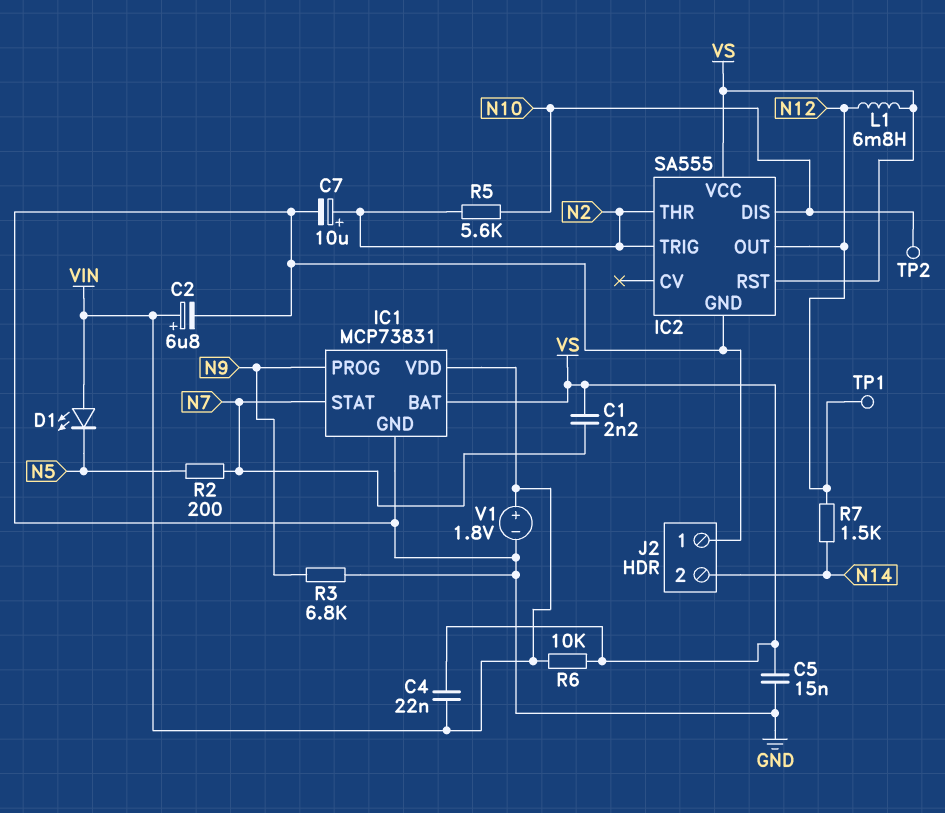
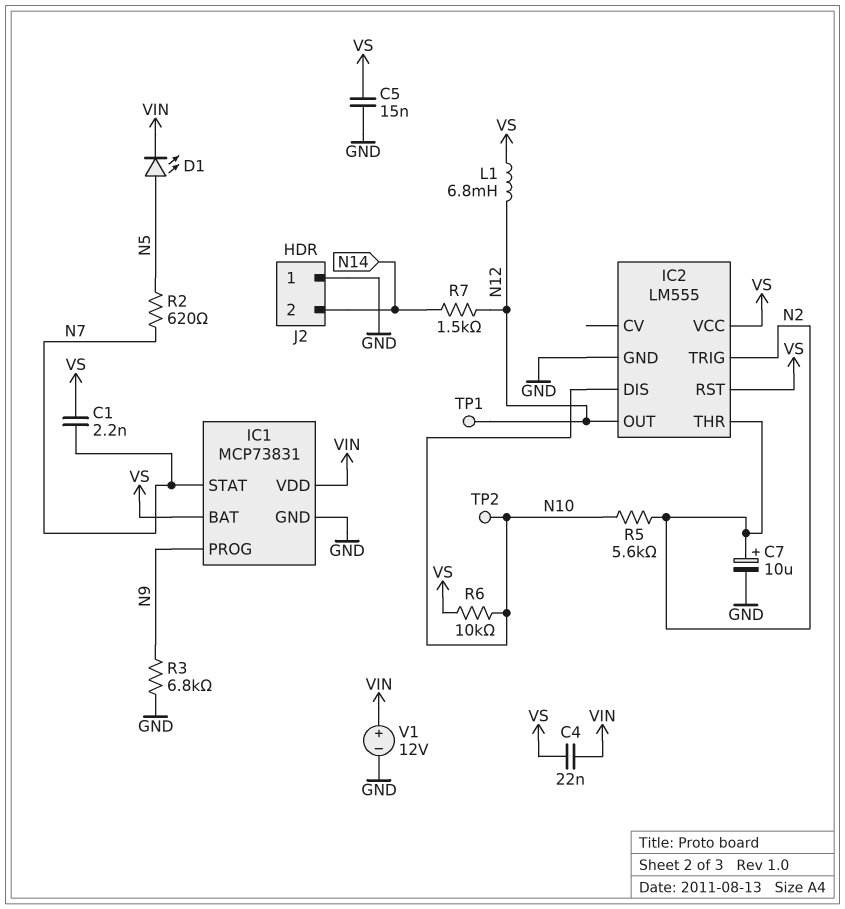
C2: 6.8uF (plus VIN, minus GND) -> none
D1: LED (A VIN, K N5) -> LED (A N5, K VIN)
IC2: SA555 -> LM555
R2: 200 (N5, N7) -> 620 (N5, N7)
R6: 10k (VIN, VS) -> 10k (N10, VS)
V1: 1.8V (plus VIN, minus GND) -> 12V (plus VIN, minus GND)

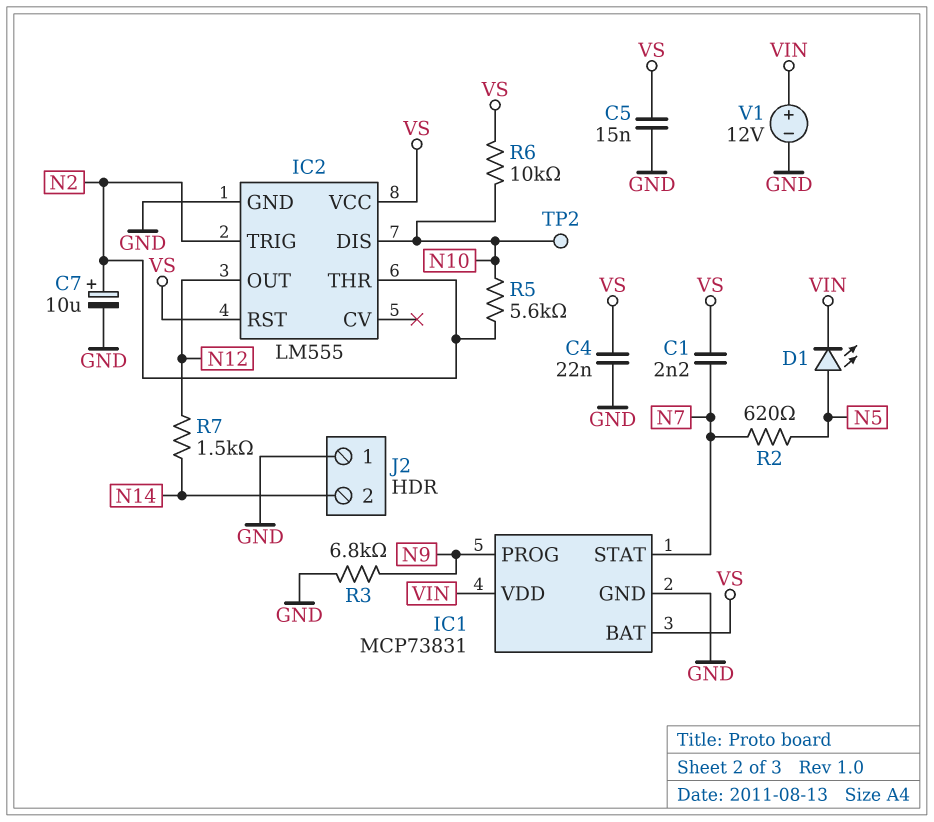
C4: 22nF (VIN, VS) -> 22nF (GND, VS)
L1: 6.8mH (N12, VS) -> none
TP1: test point (N12) -> none

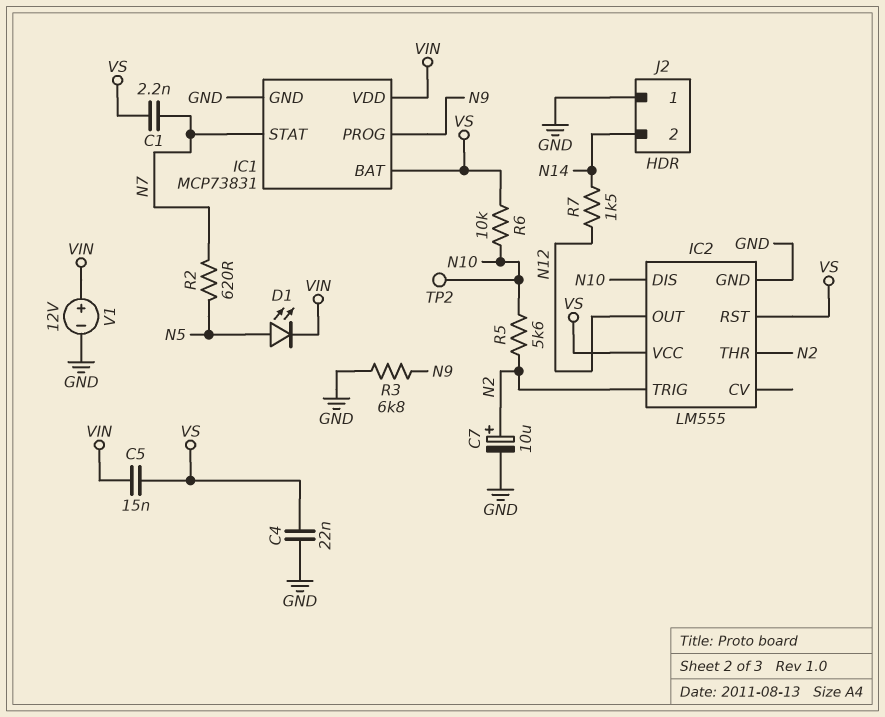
C5: 15nF (GND, VS) -> 15nF (VIN, VS)

